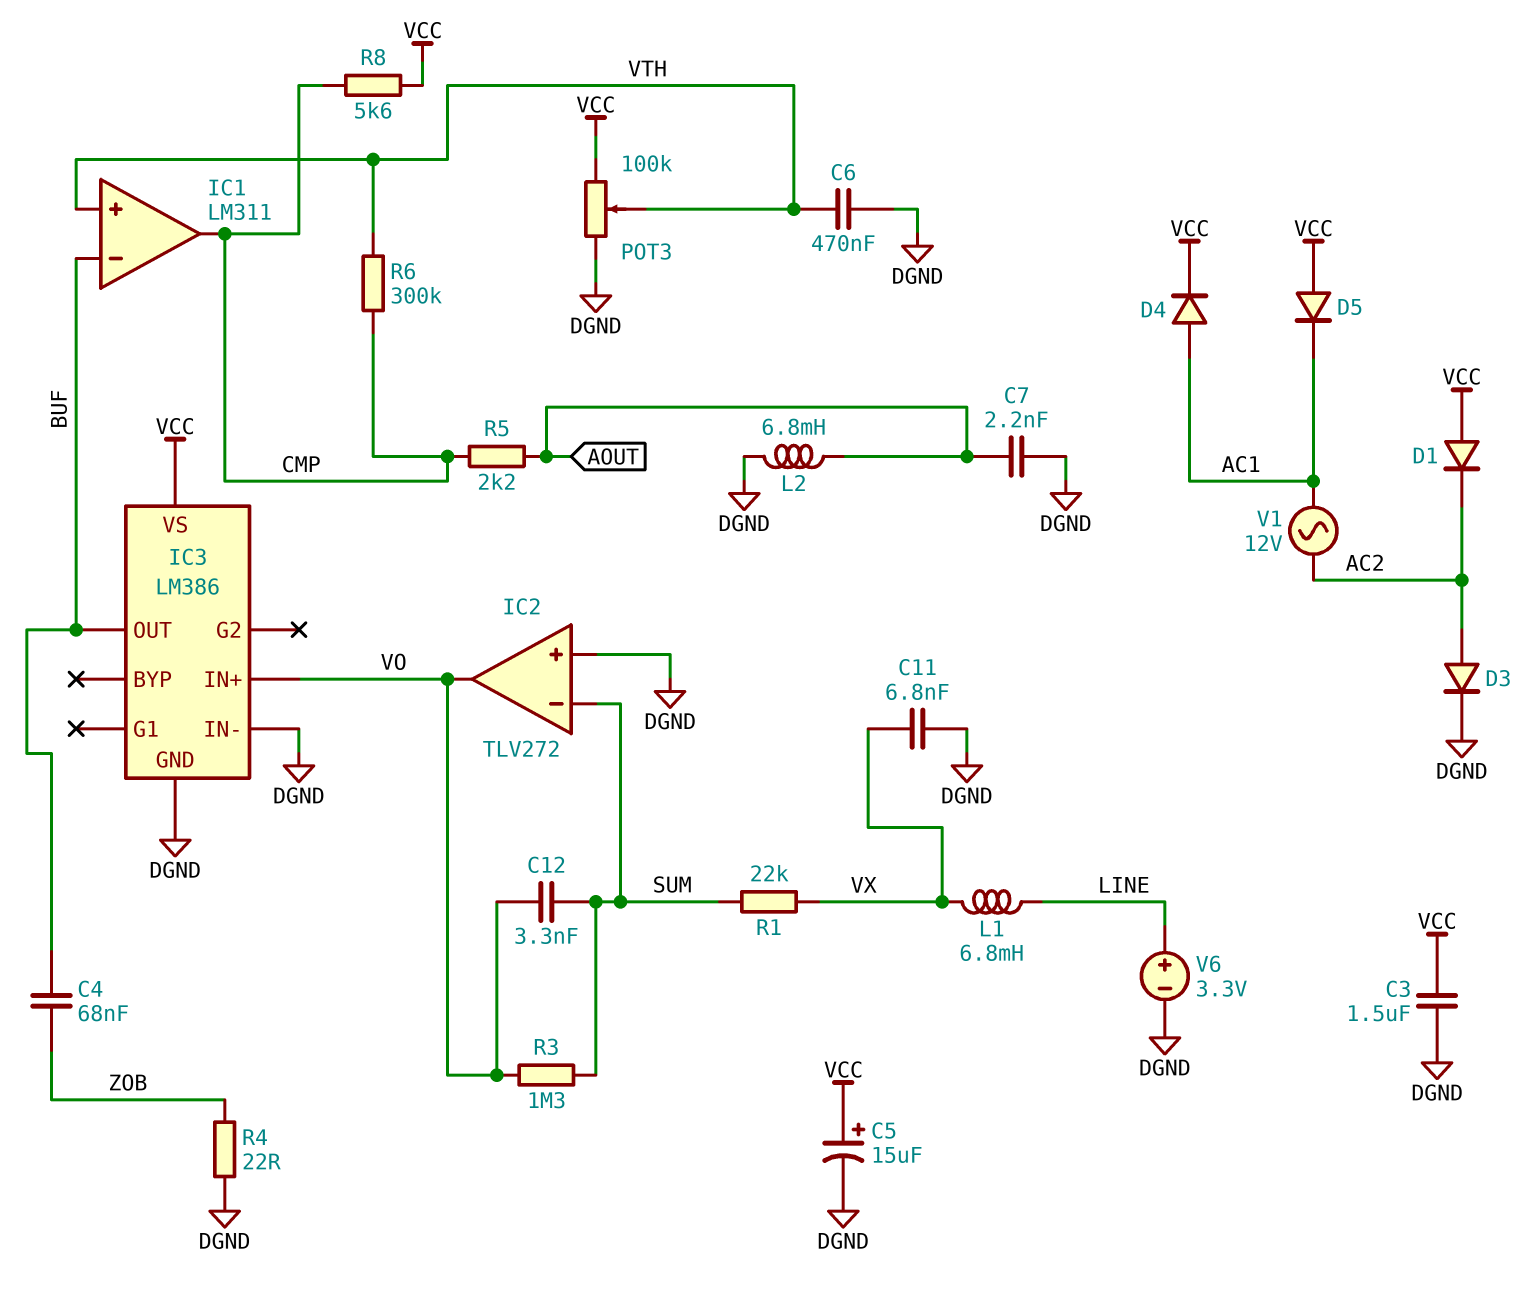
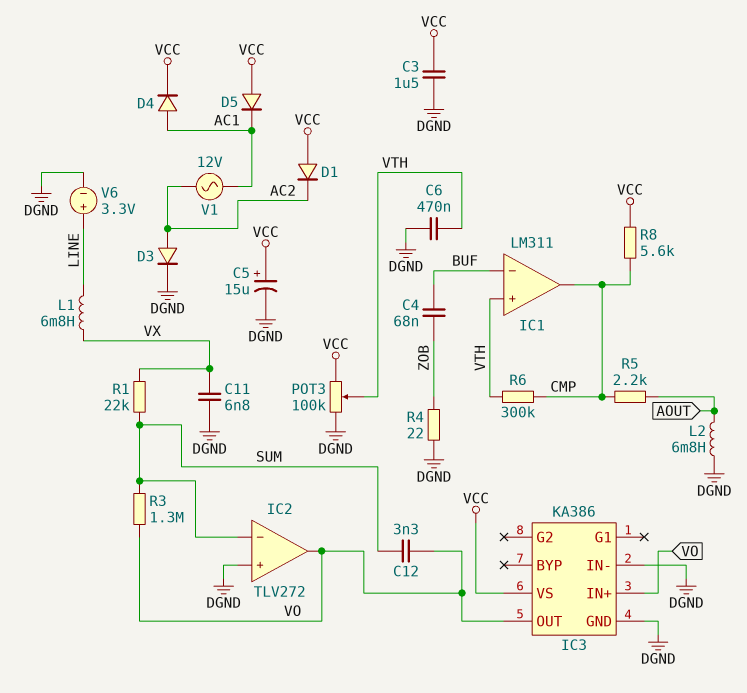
C7: 2.2nF (AOUT, DGND) -> none
IC3: LM386 -> KA386
IC3 pin OUT: BUF -> VO

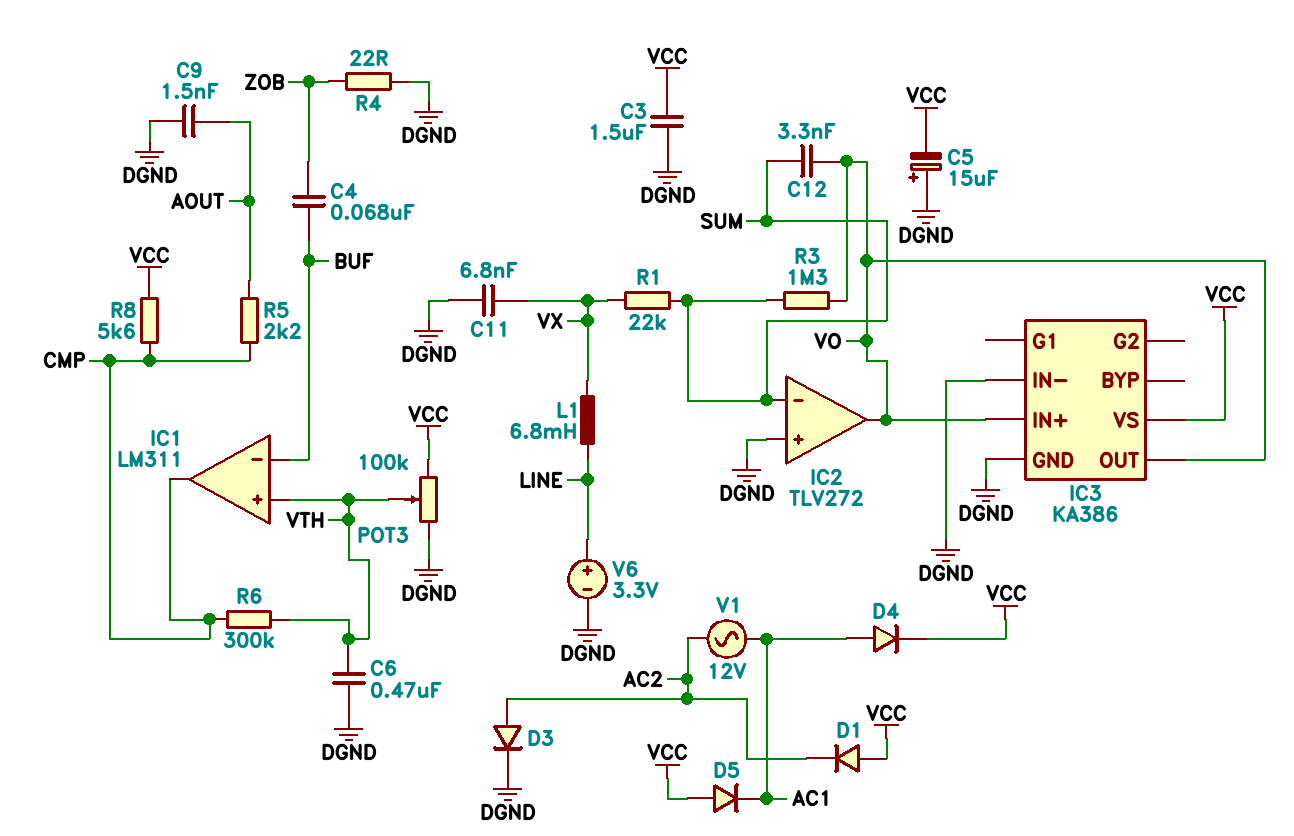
C5: 15uF (plus VCC, minus DGND) -> 15uF (plus DGND, minus VCC)
C9: none -> 1.5nF (AOUT, DGND)
L2: 6.8mH (AOUT, DGND) -> none

